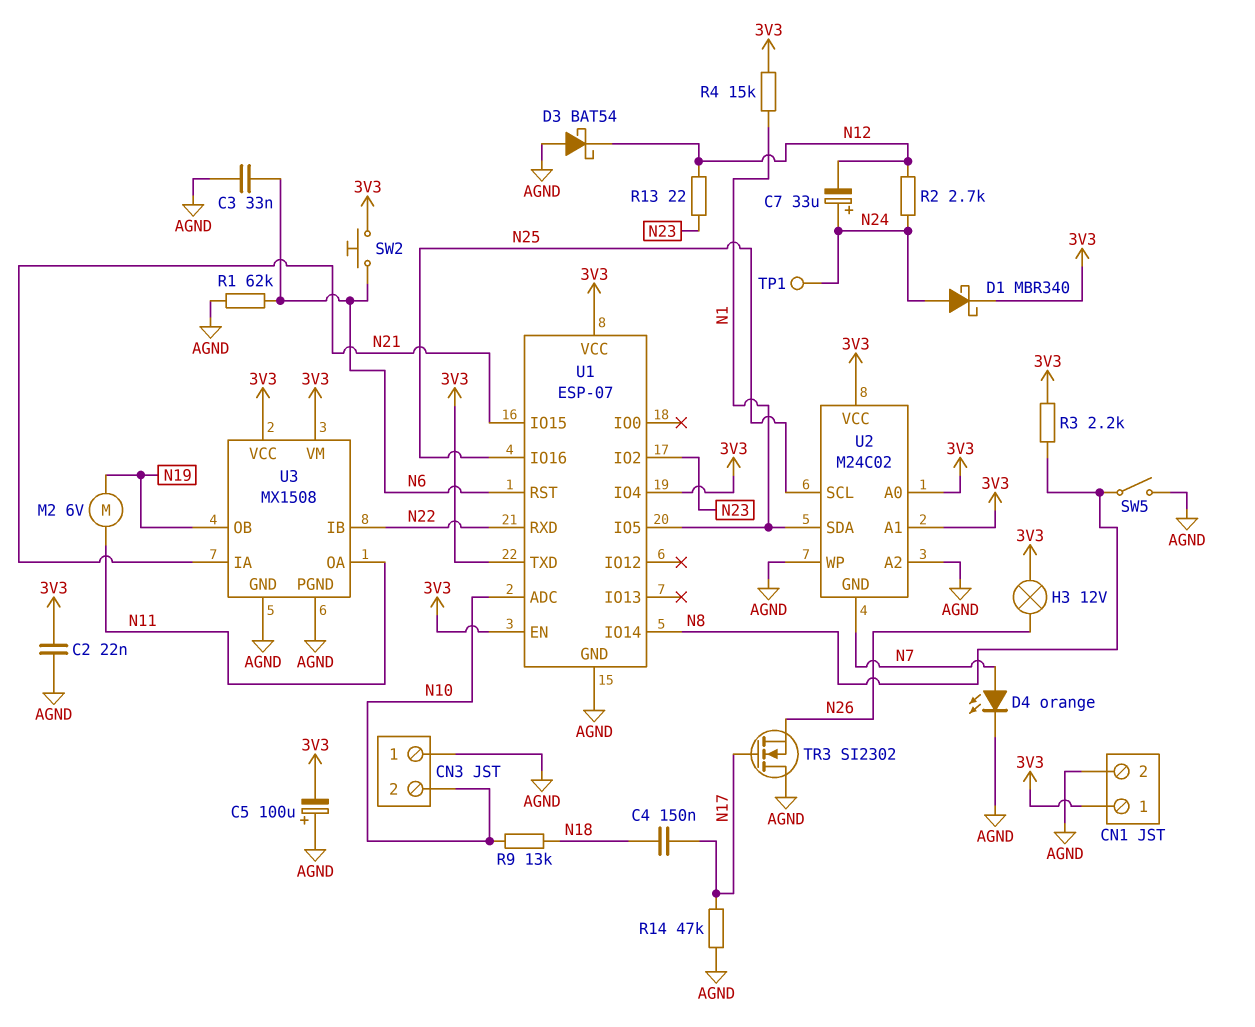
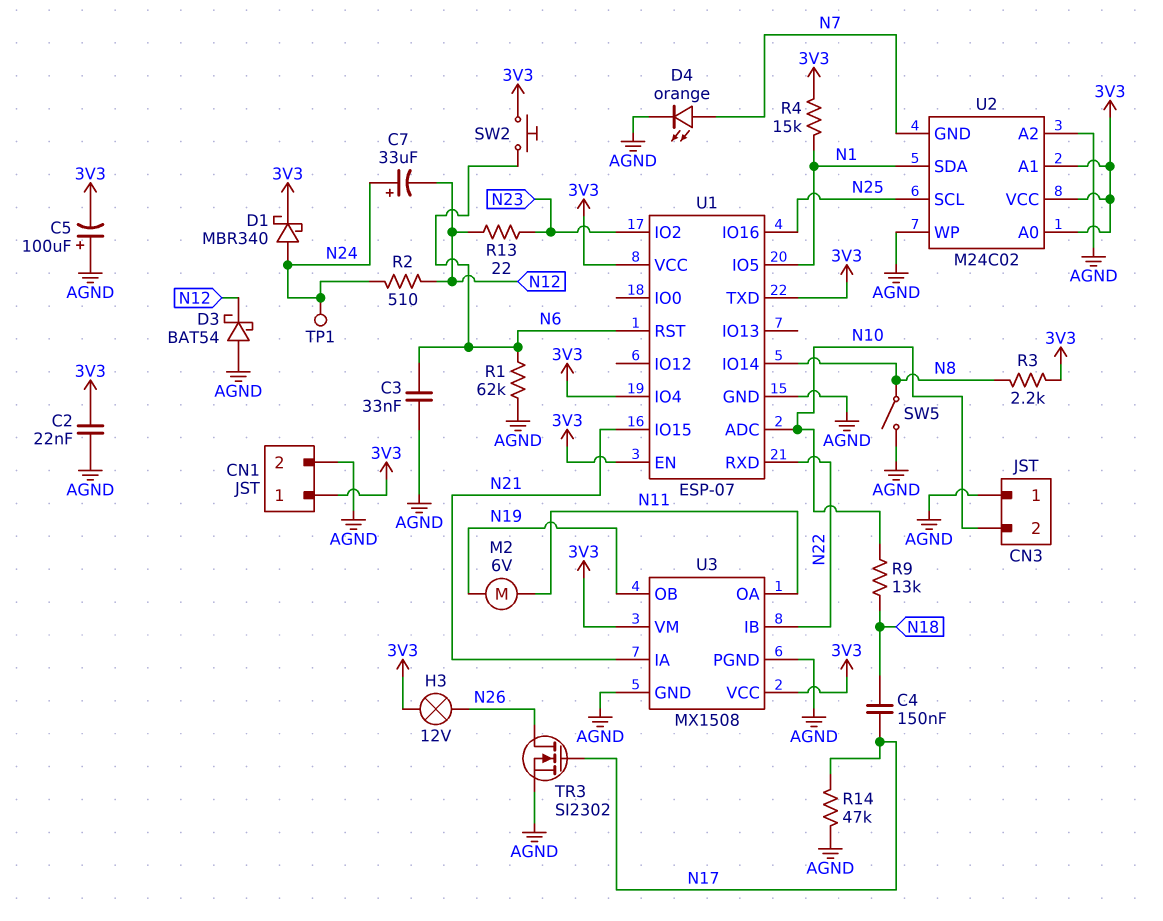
R2: 2.7k (N12, N24) -> 510 (N12, N24)
TR3: NMOS SI2302 (G N17, D AGND, S N26) -> NMOS SI2302 (G N17, D N26, S AGND)

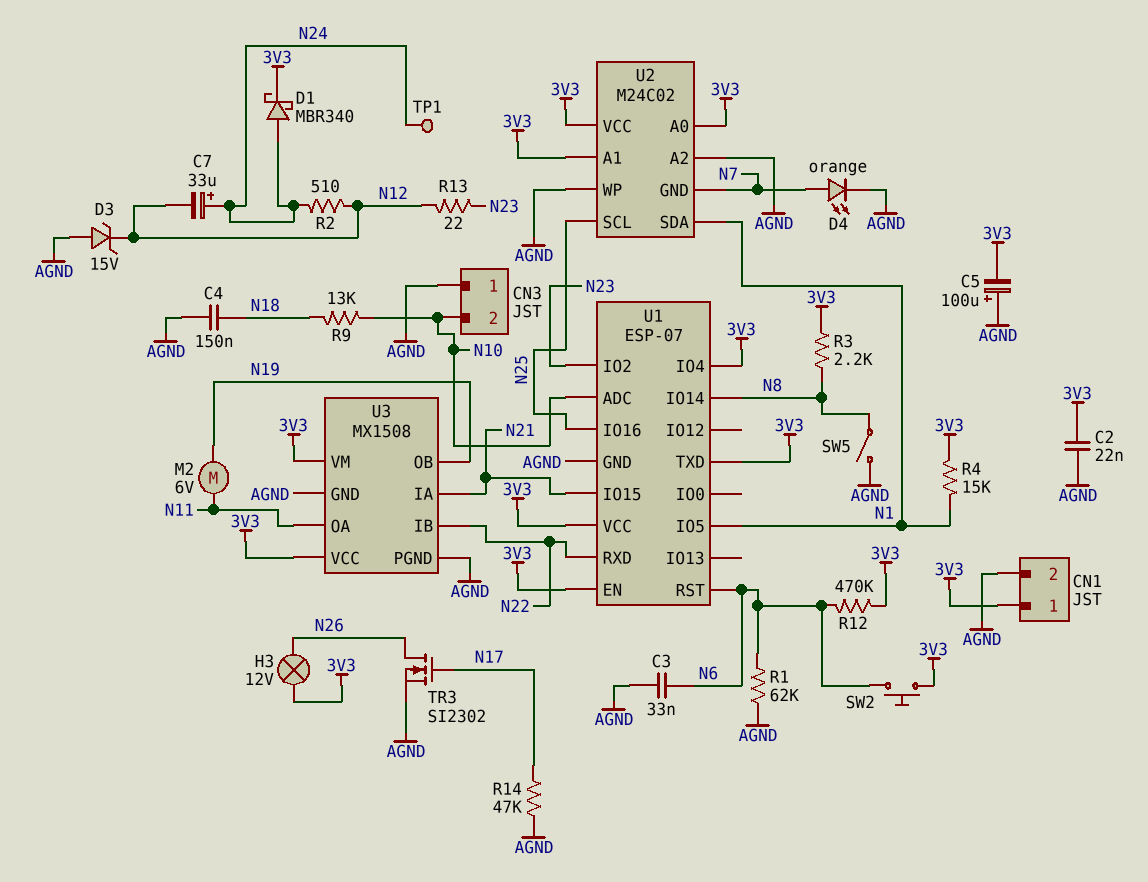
C4: 150nF (N17, N18) -> 150nF (AGND, N18)
D3: schottky BAT54 (A AGND, K N12) -> zener 15V (A AGND, K N12)
R12: none -> 470k (3V3, N6)

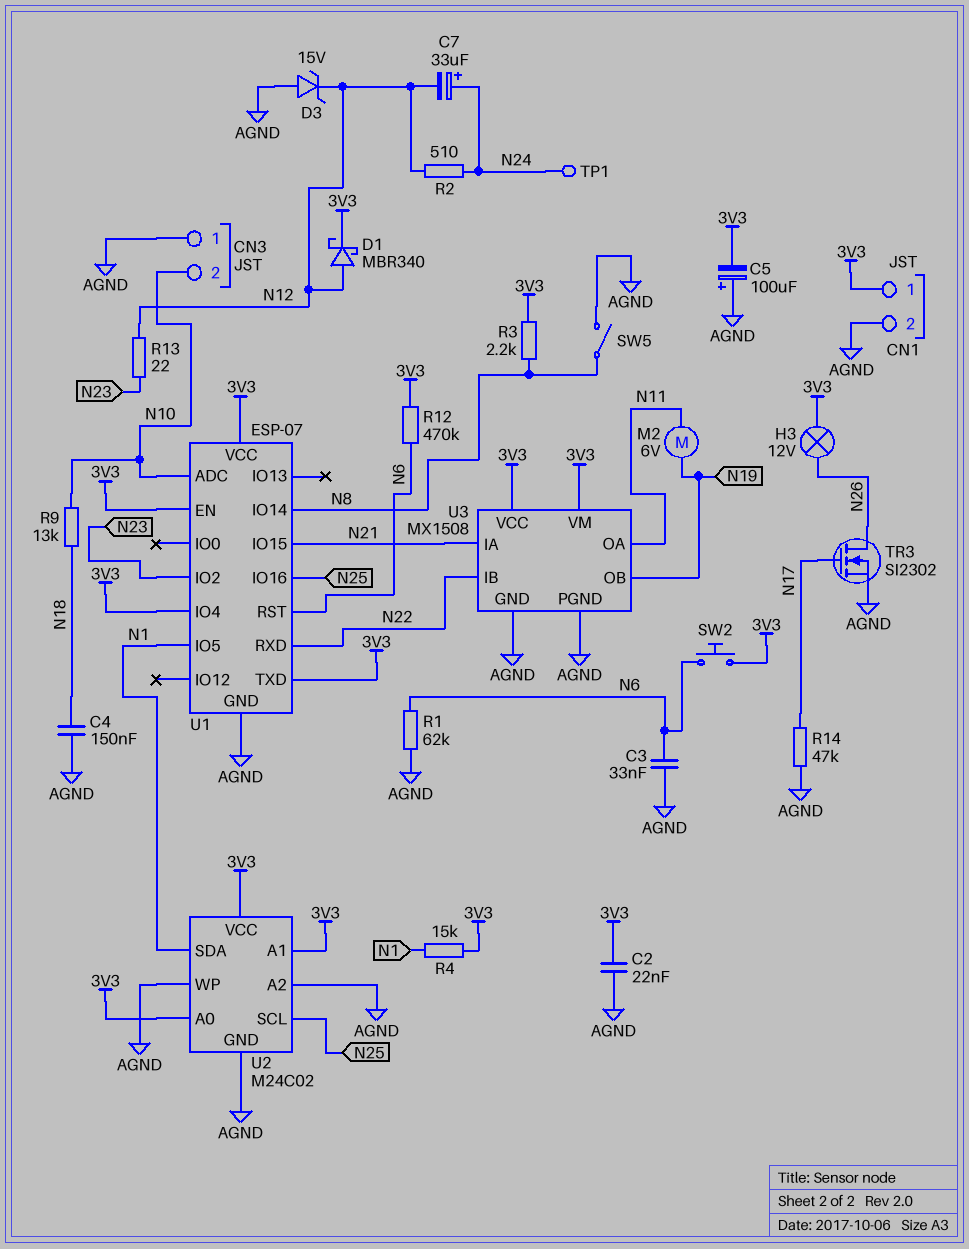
D1: schottky MBR340 (A N24, K 3V3) -> schottky MBR340 (A N12, K 3V3)
D4: LED orange (A N7, K AGND) -> none
U2 pin GND: N7 -> AGND

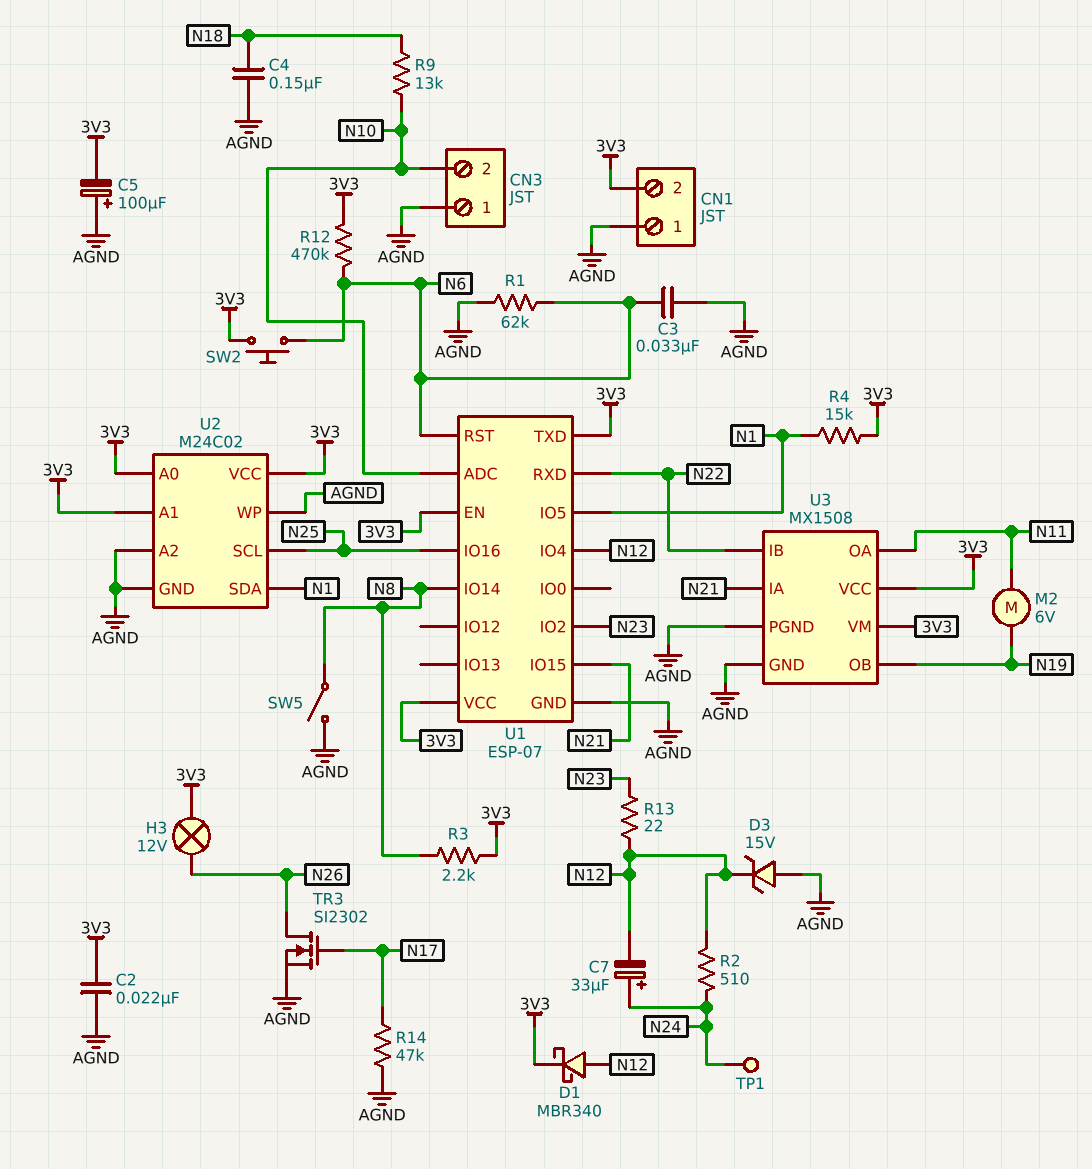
CN1 pin 1: 3V3 -> AGND
CN1 pin 2: AGND -> 3V3
U1 pin IO4: 3V3 -> N12

